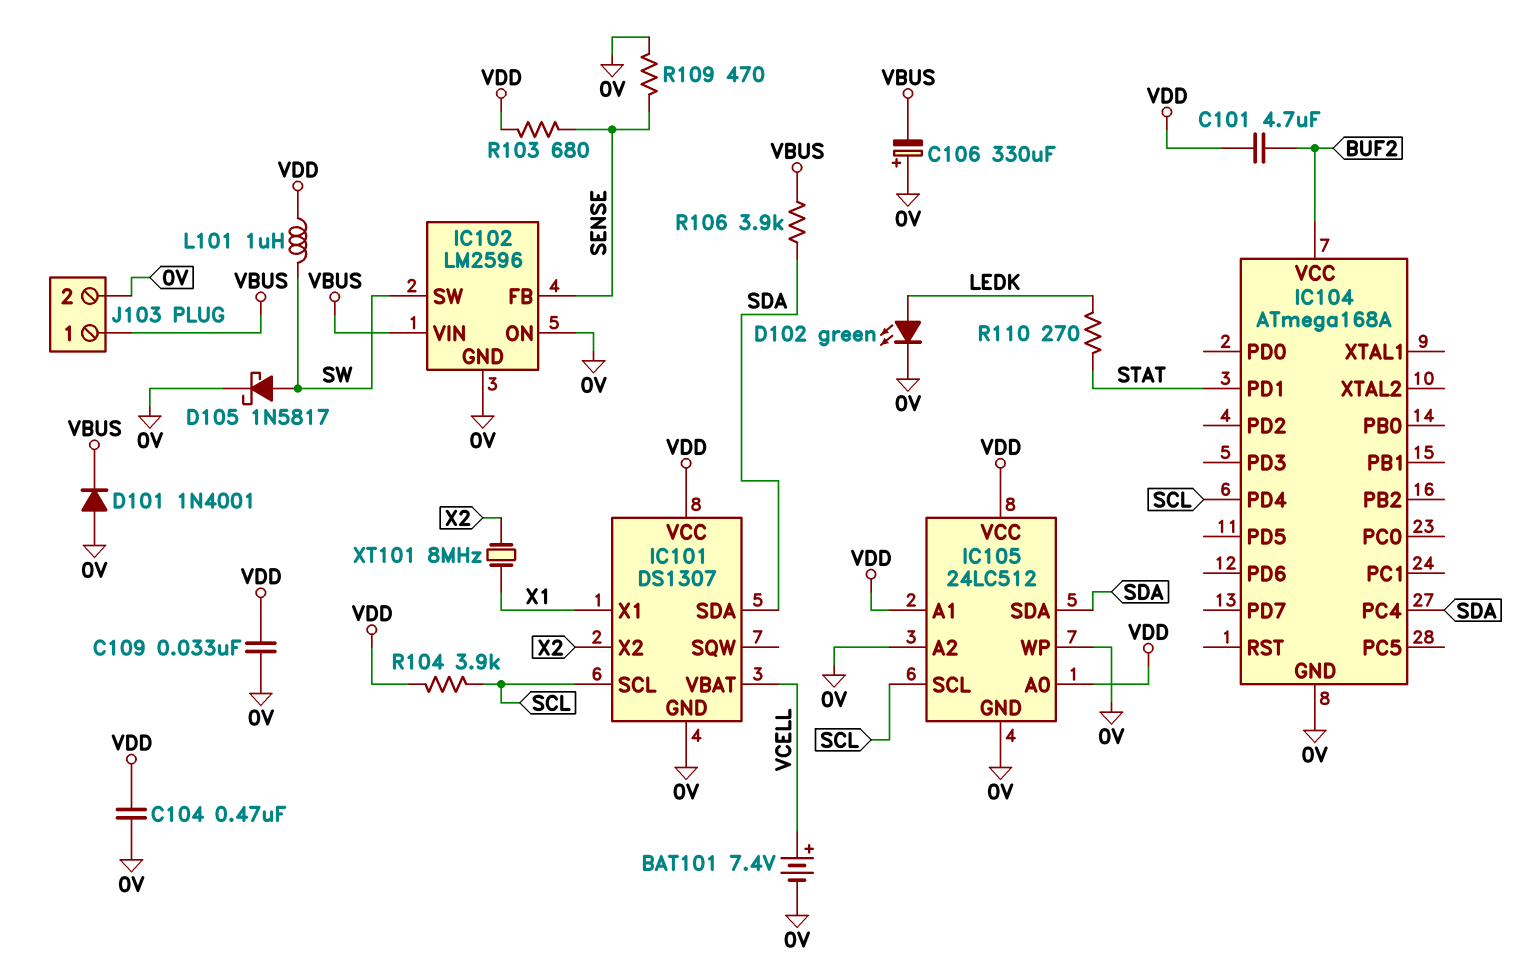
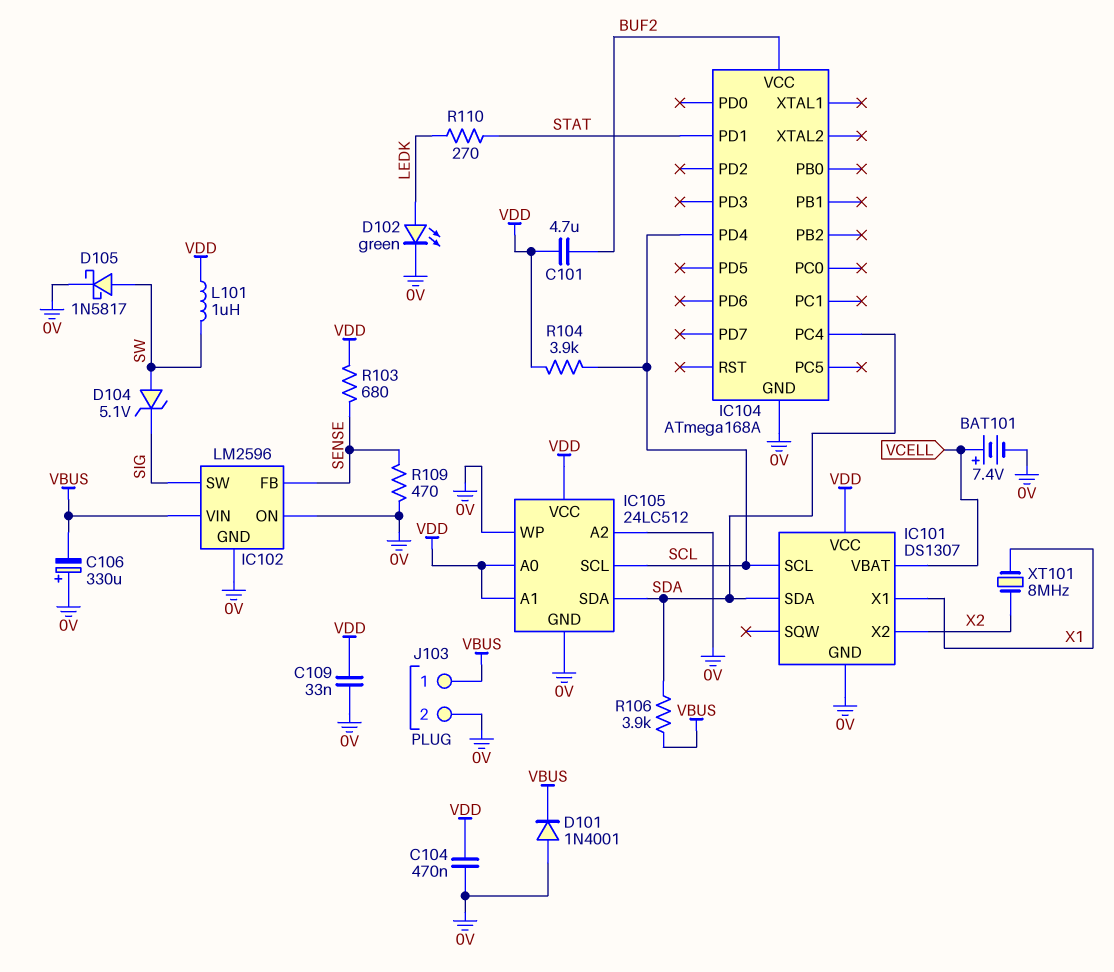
D104: none -> zener 5.1V (A SW, K SIG)
IC102 pin SW: SW -> SIG

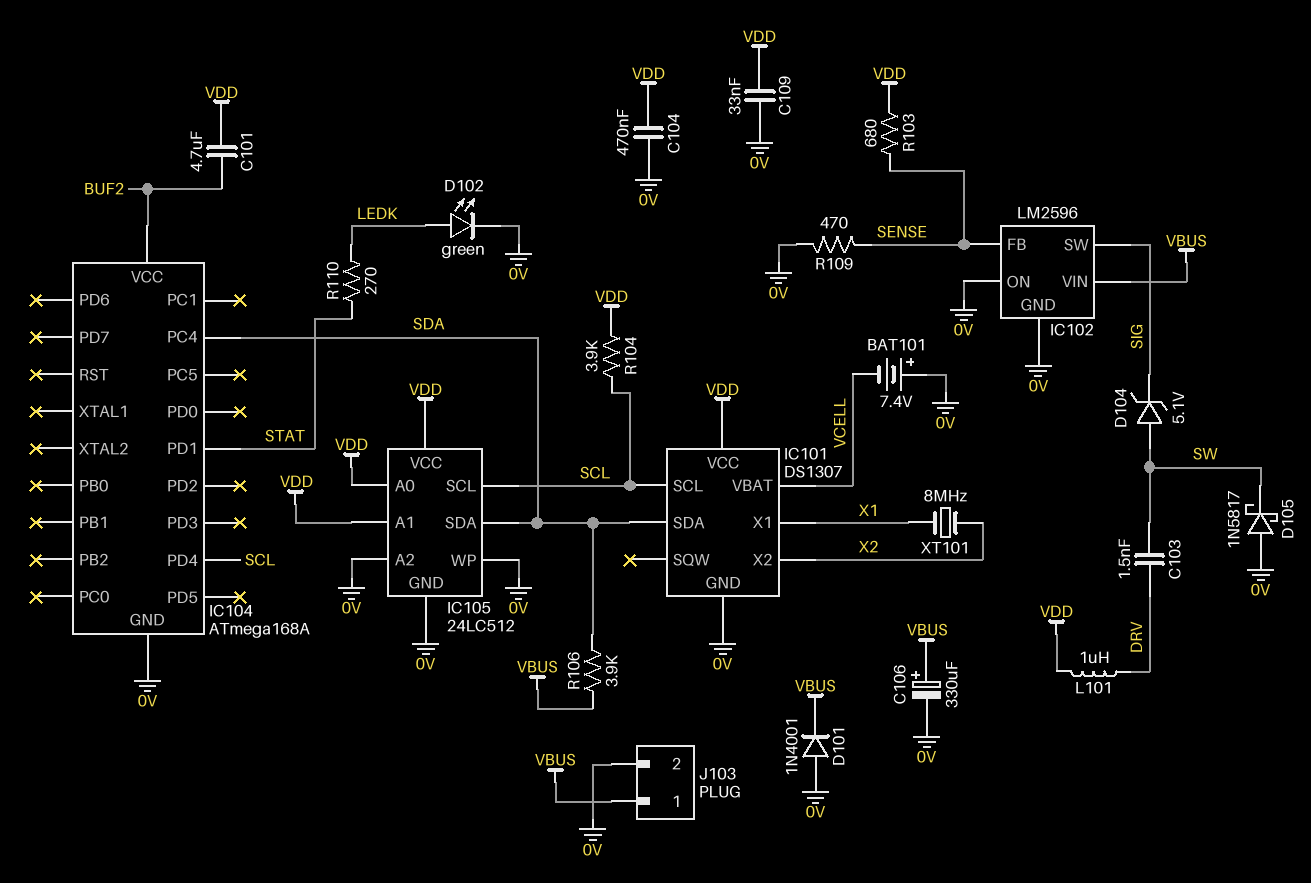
BAT101: 7.4V (plus VCELL, minus 0V) -> 7.4V (plus 0V, minus VCELL)
C103: none -> 1.5nF (DRV, SW)
C106: 330uF (plus 0V, minus VBUS) -> 330uF (plus VBUS, minus 0V)
D105: schottky 1N5817 (A SW, K 0V) -> schottky 1N5817 (A 0V, K SW)
L101: 1uH (SW, VDD) -> 1uH (DRV, VDD)

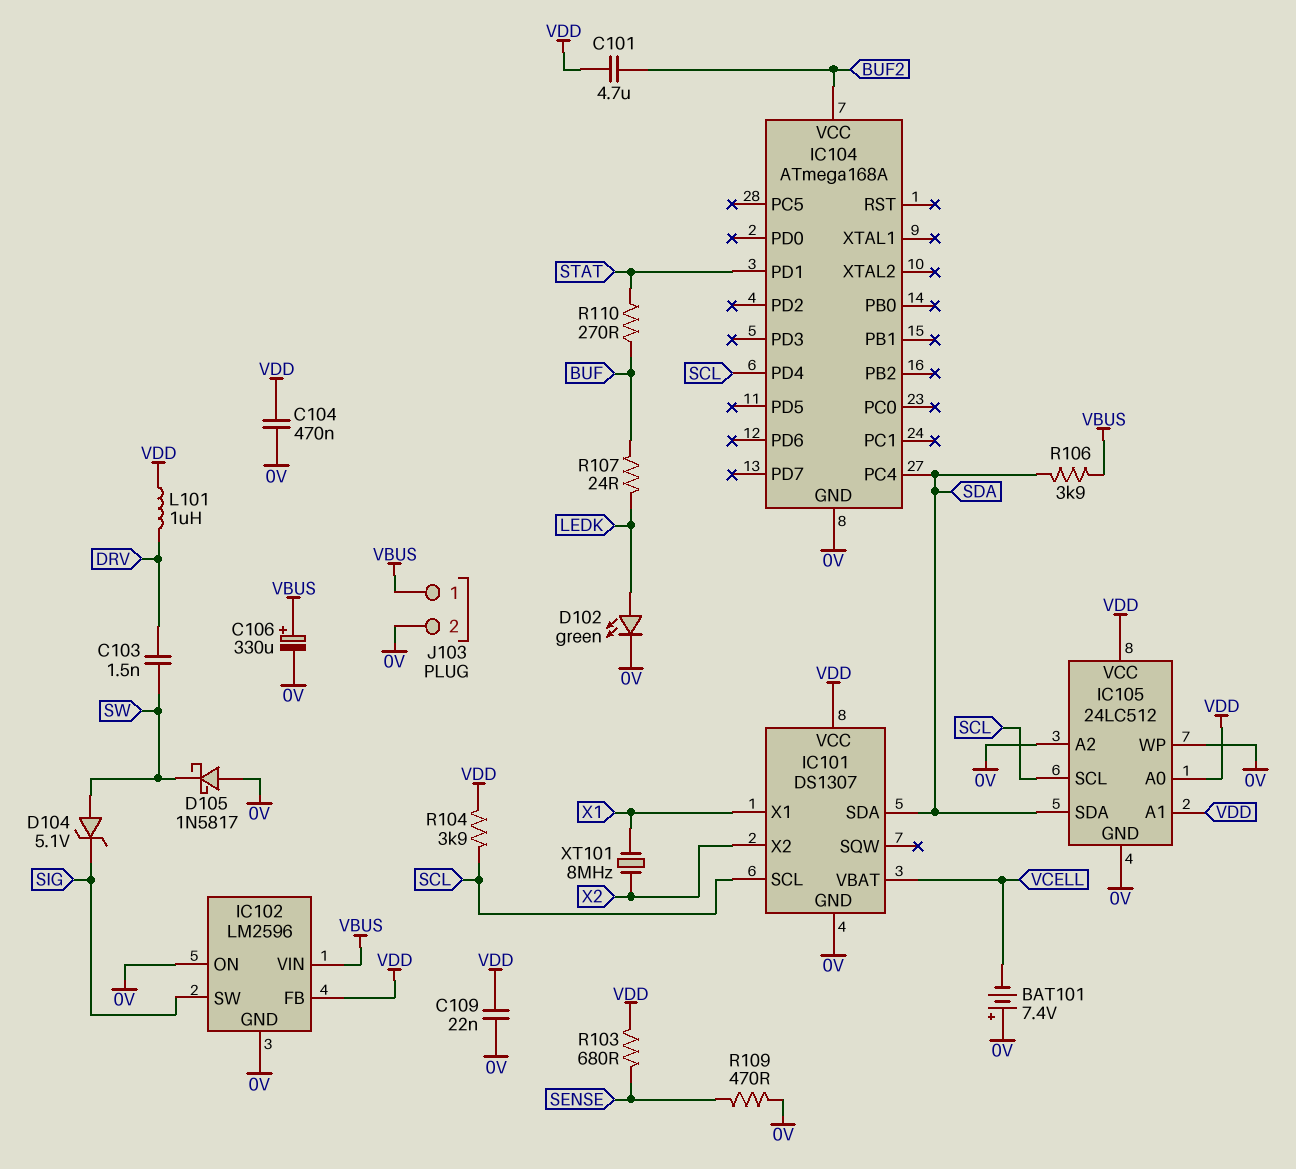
C109: 33nF (0V, VDD) -> 22nF (0V, VDD)
D101: diode 1N4001 (A 0V, K VBUS) -> none
IC102 pin FB: SENSE -> VDD
R107: none -> 24 (BUF, LEDK)
R110: 270 (LEDK, STAT) -> 270 (BUF, STAT)

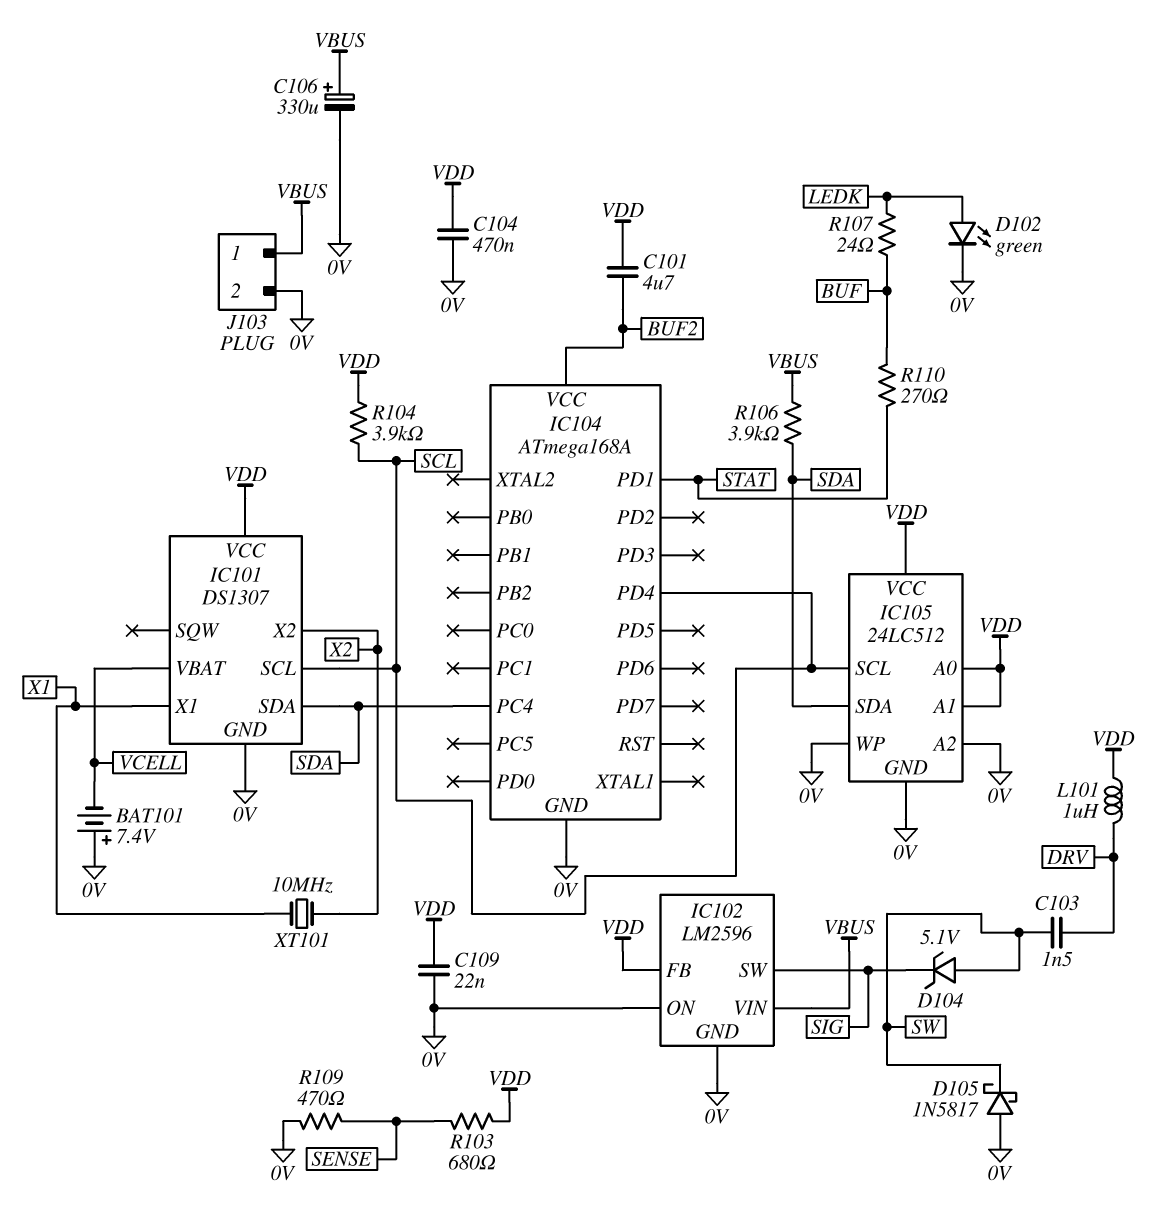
XT101: 8MHz (X1, X2) -> 10MHz (X1, X2)

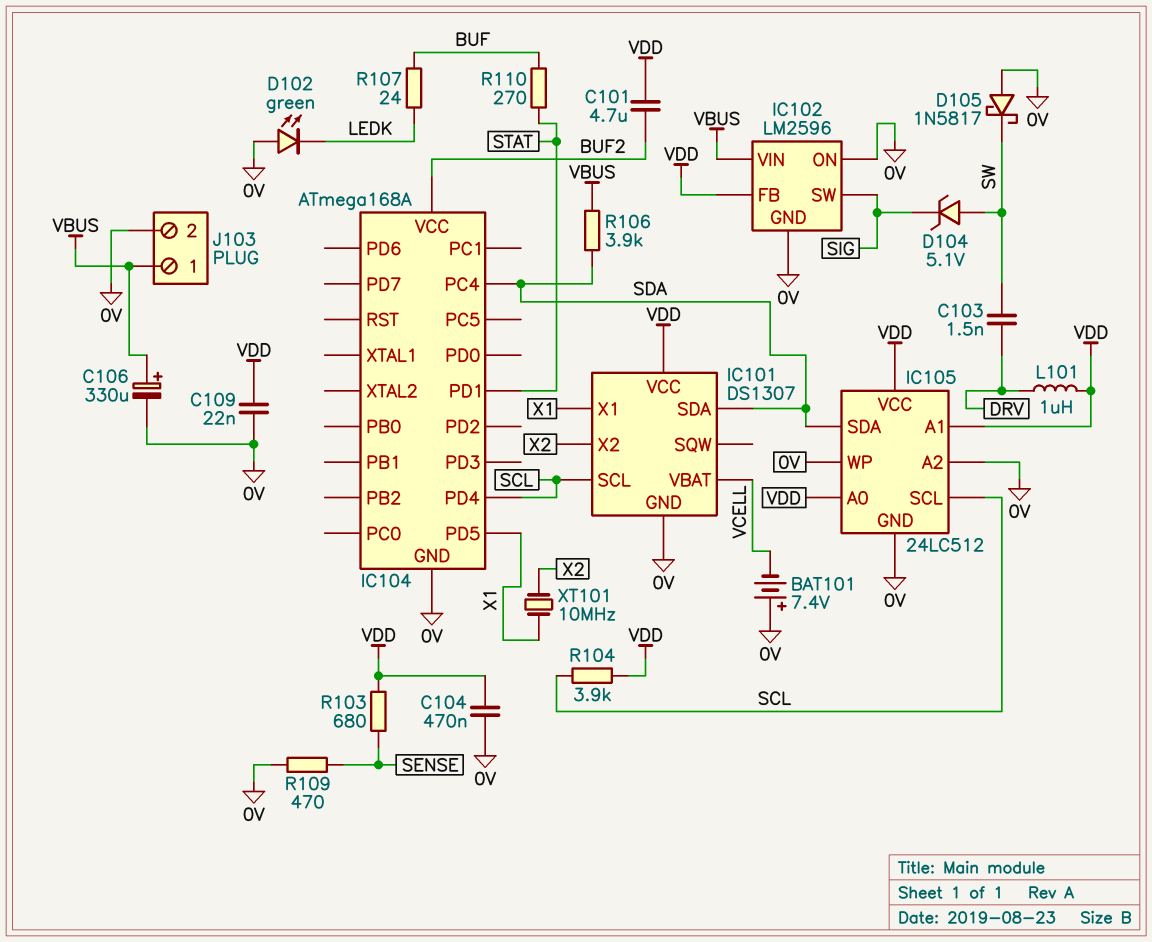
D102: LED green (A LEDK, K 0V) -> LED green (A 0V, K LEDK)
IC104 pin PD5: none -> X1

